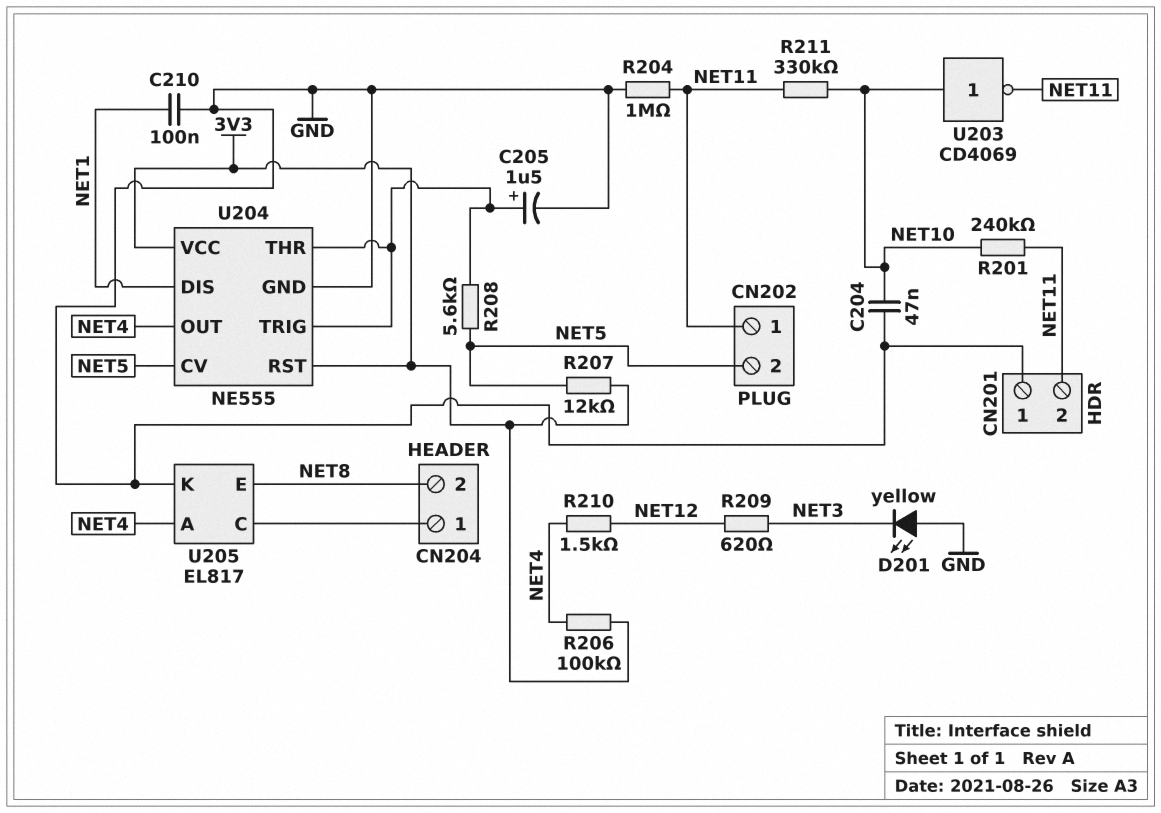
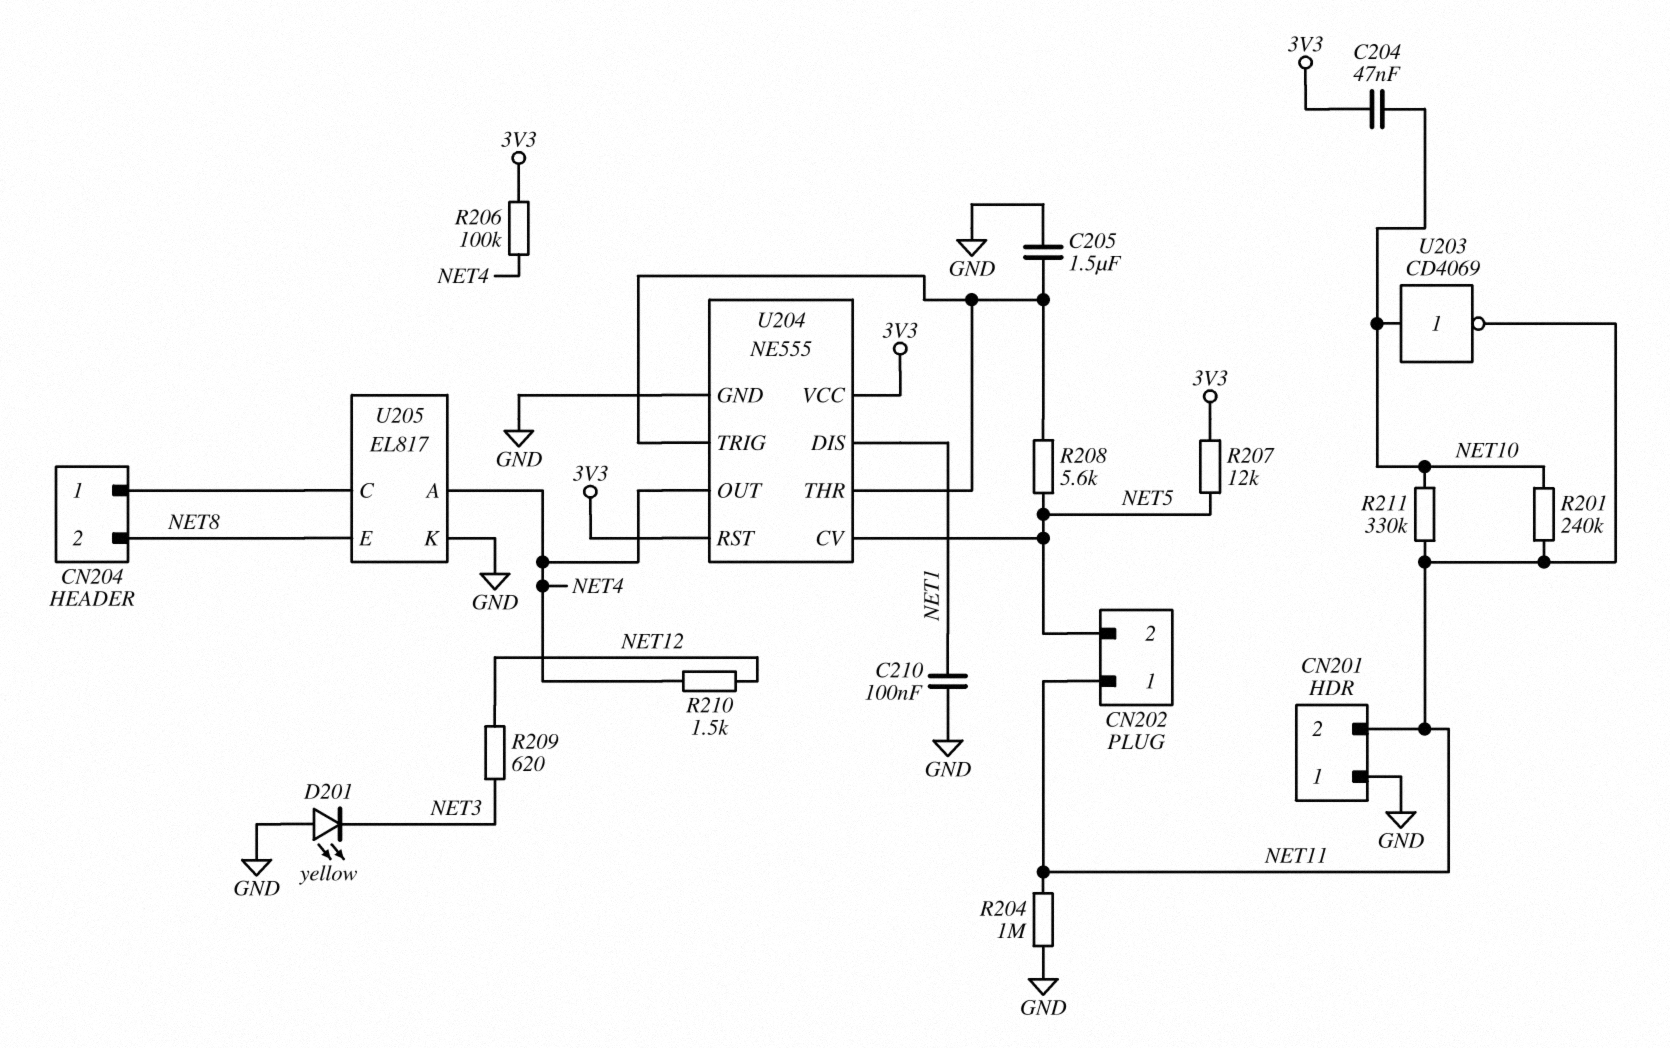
C204: 47nF (GND, NET10) -> 47nF (3V3, NET10)
C205: 1.5uF (plus U204/THR, minus GND) -> 1.5uF (GND, U204/THR)

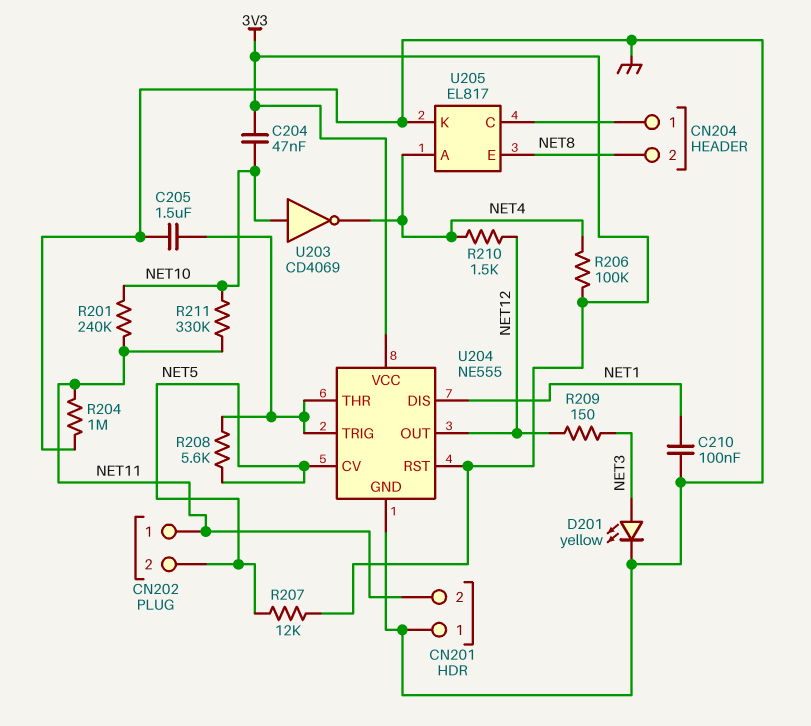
D201: LED yellow (A GND, K NET3) -> LED yellow (A NET3, K GND)
R209: 620 (NET3, NET12) -> 150 (NET3, NET12)
U203: NOT CD4069 (in NET10, out NET11) -> NOT CD4069 (in NET10, out NET4)
U204 pin OUT: NET4 -> NET12

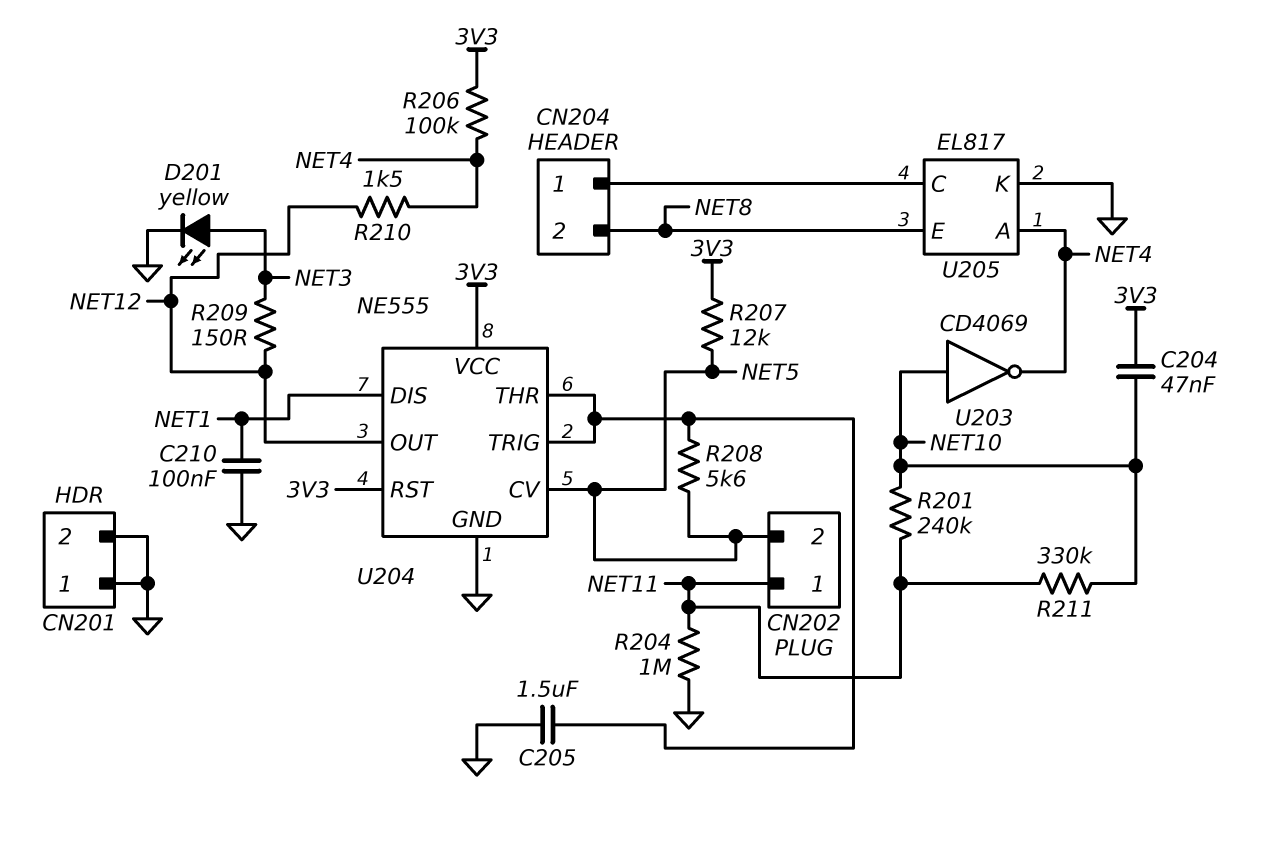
CN201 pin 2: NET11 -> GND

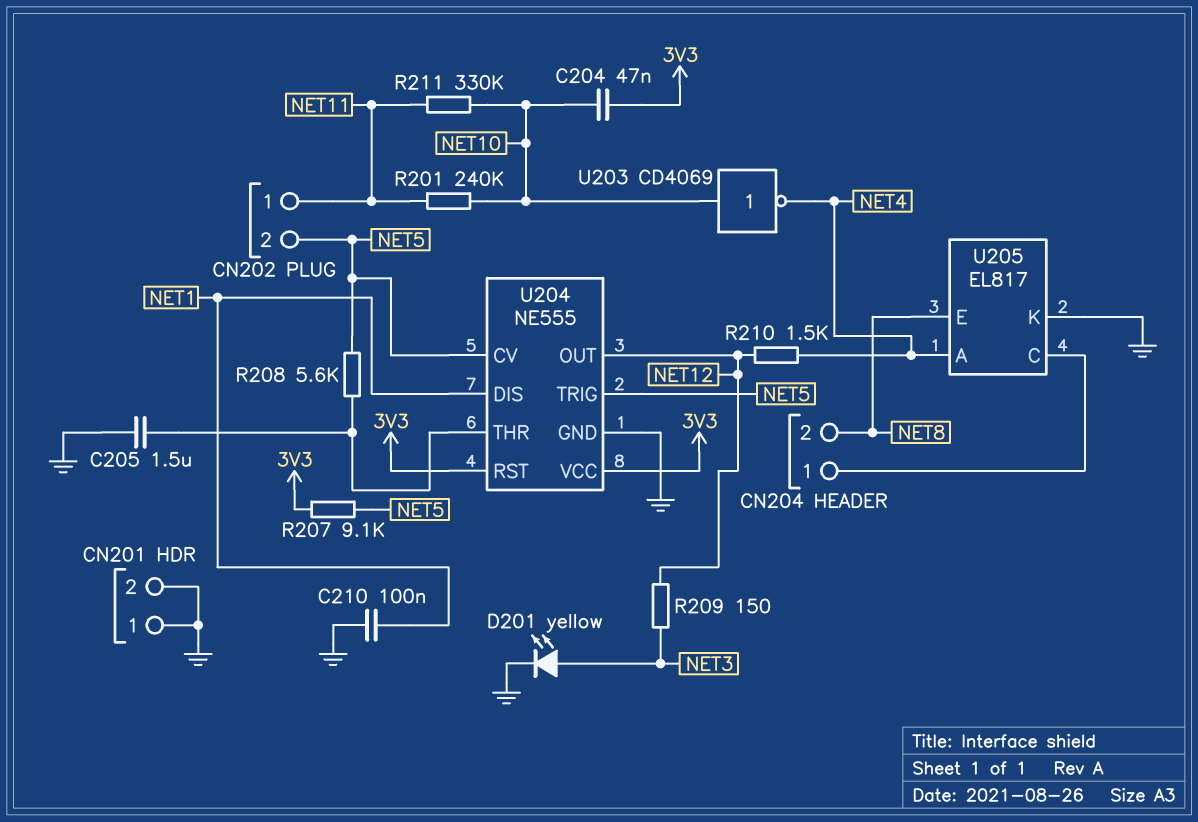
R204: 1M (GND, NET11) -> none
R206: 100k (3V3, NET4) -> none
R207: 12k (3V3, NET5) -> 9.1k (3V3, NET5)
U204 pin TRIG: U204/THR -> NET5

